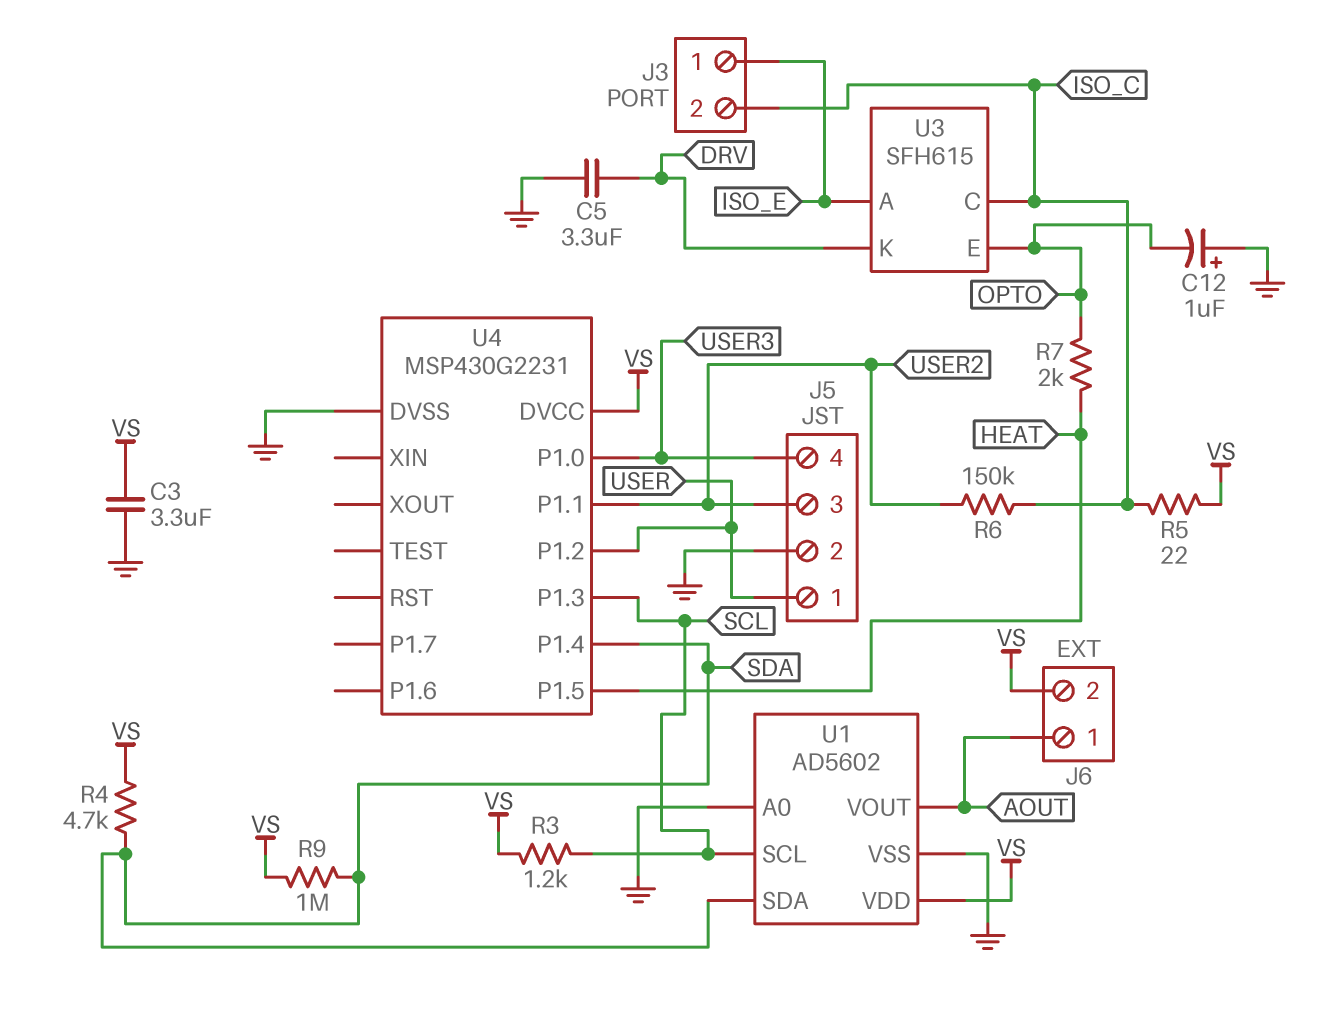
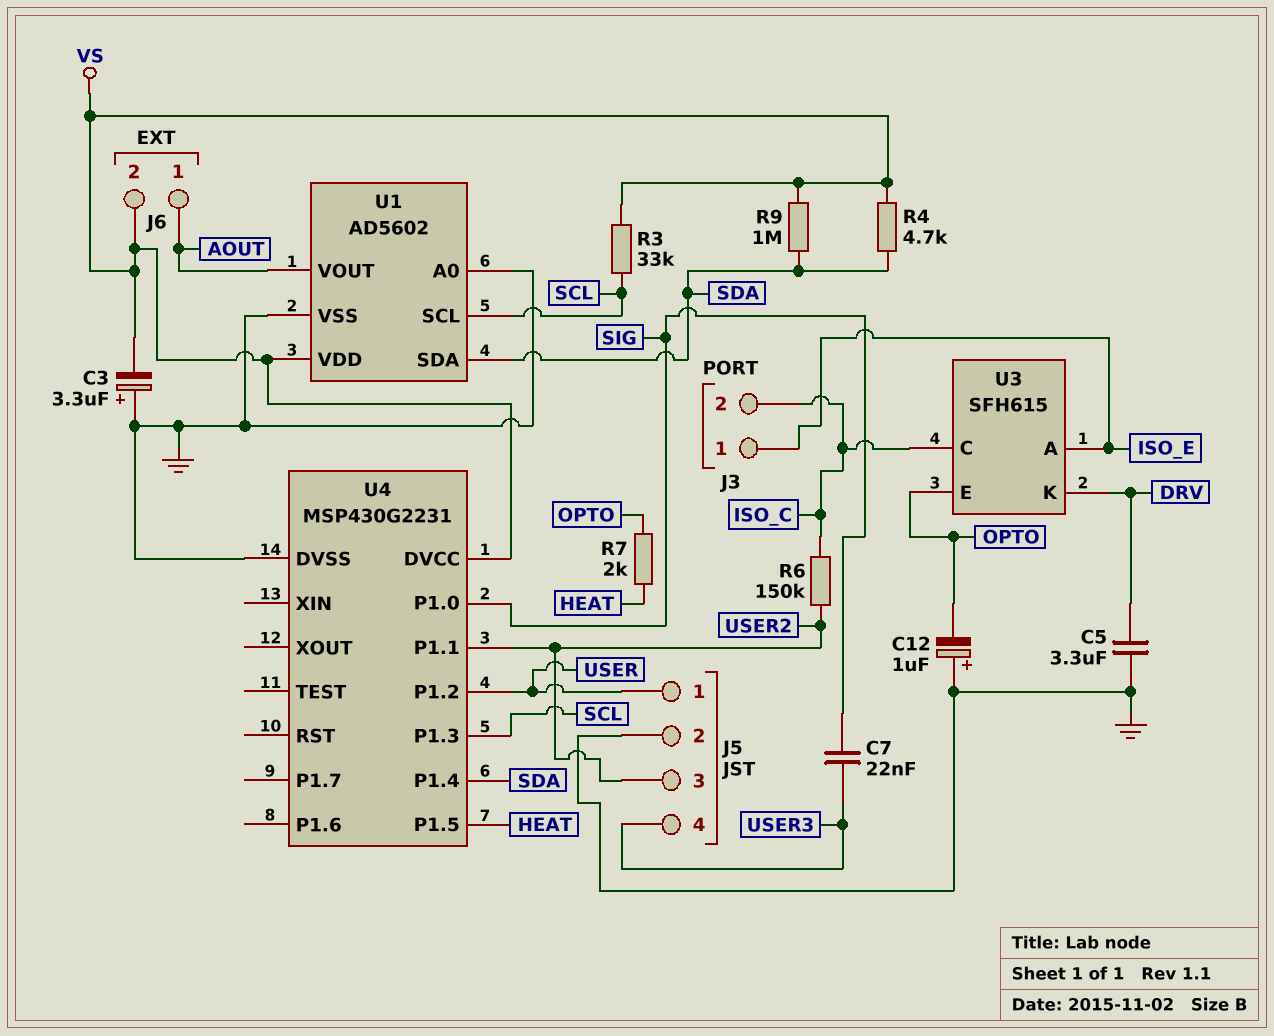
C3: 3.3uF (GND, VS) -> 3.3uF (plus GND, minus VS)
C7: none -> 22nF (SIG, USER3)
R3: 1.2k (SCL, VS) -> 33k (SCL, VS)
R5: 22 (ISO_C, VS) -> none
U4 pin P1.0: USER3 -> SIG

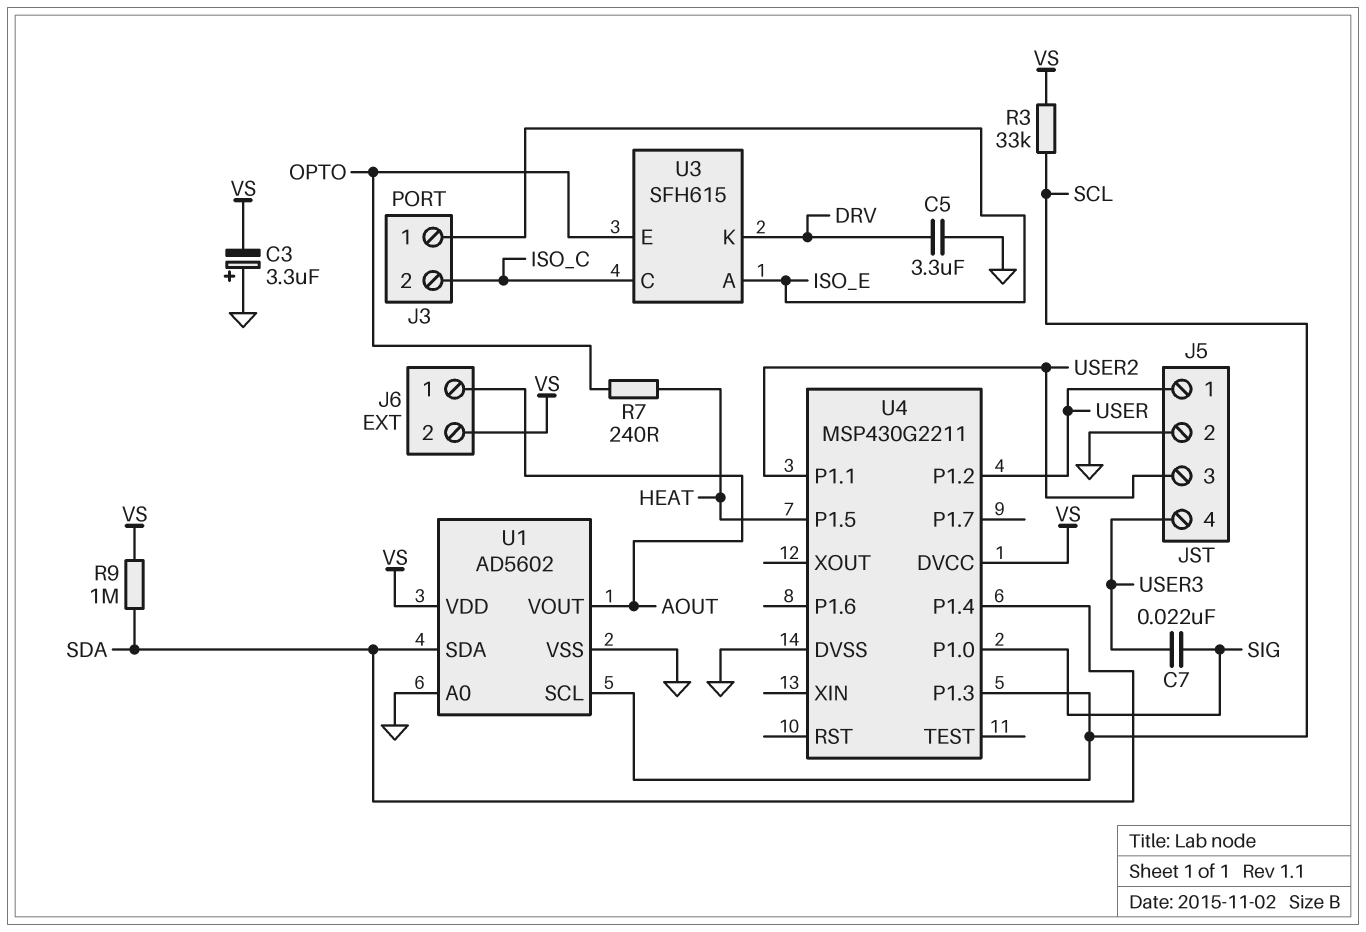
C12: 1uF (plus GND, minus OPTO) -> none
R4: 4.7k (SDA, VS) -> none
R6: 150k (ISO_C, USER2) -> none
R7: 2k (HEAT, OPTO) -> 240 (HEAT, OPTO)
U4: MSP430G2231 -> MSP430G2211

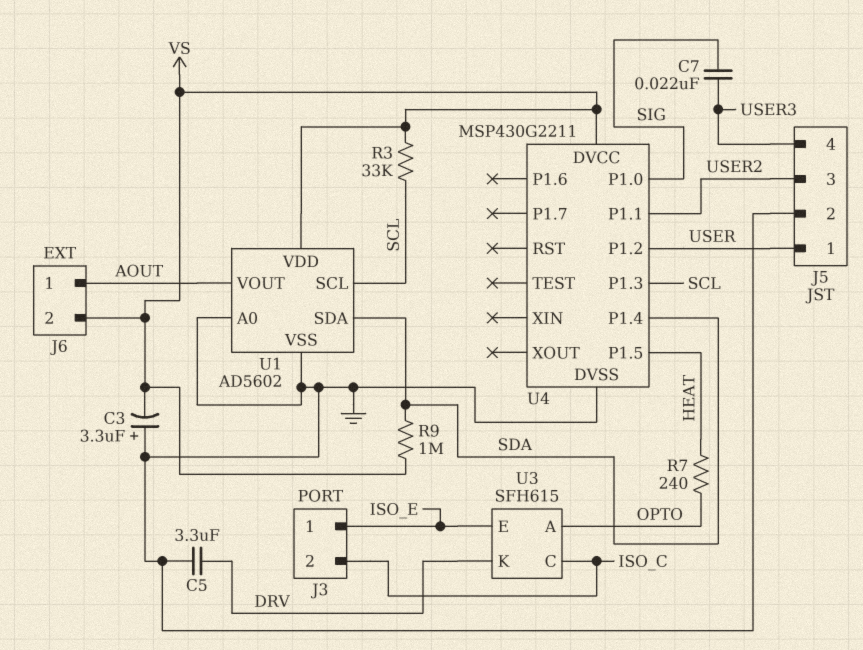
U3 pin A: ISO_E -> OPTO
U3 pin E: OPTO -> ISO_E

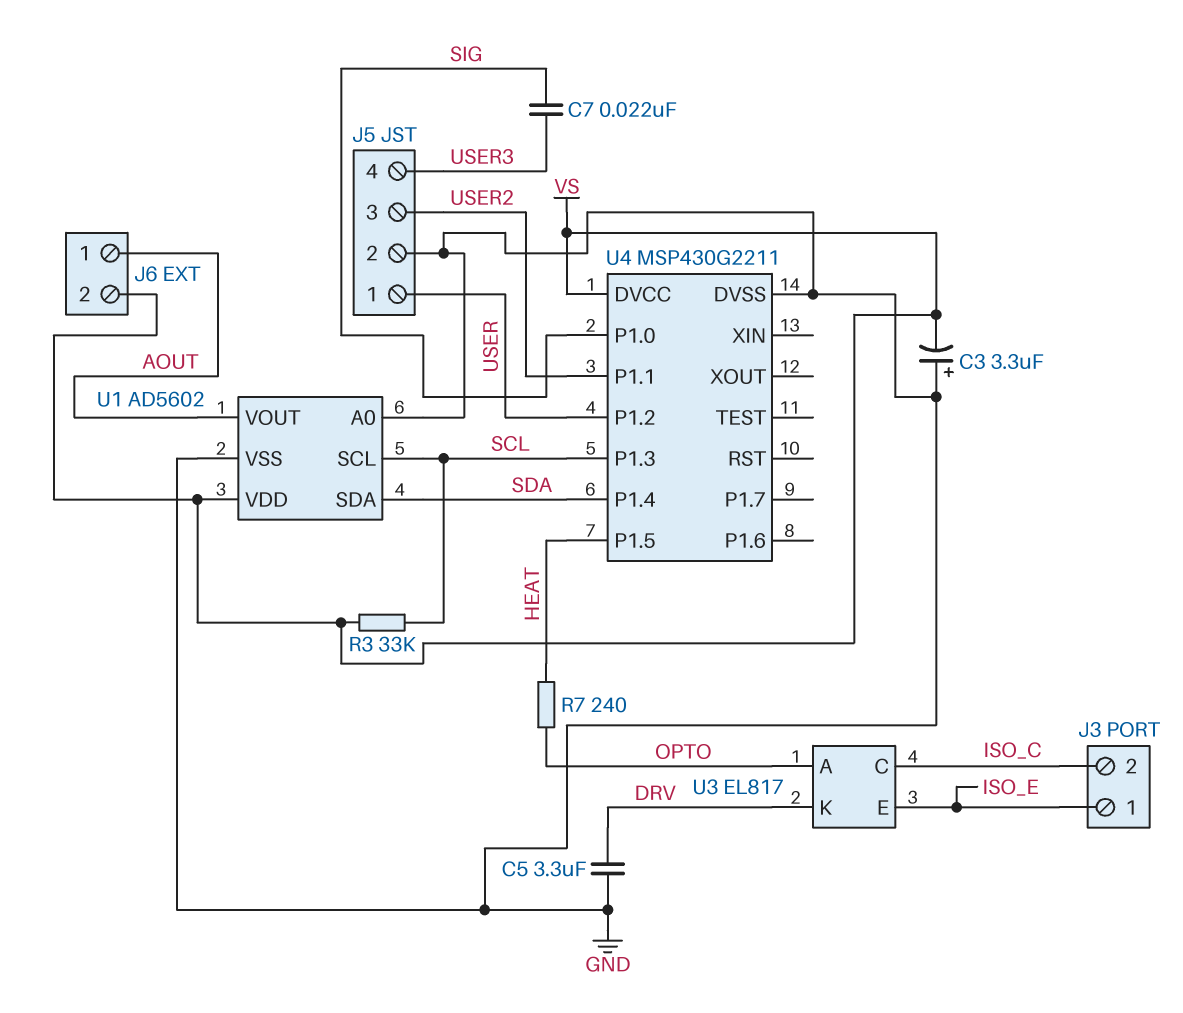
R9: 1M (SDA, VS) -> none
U3: SFH615 -> EL817

